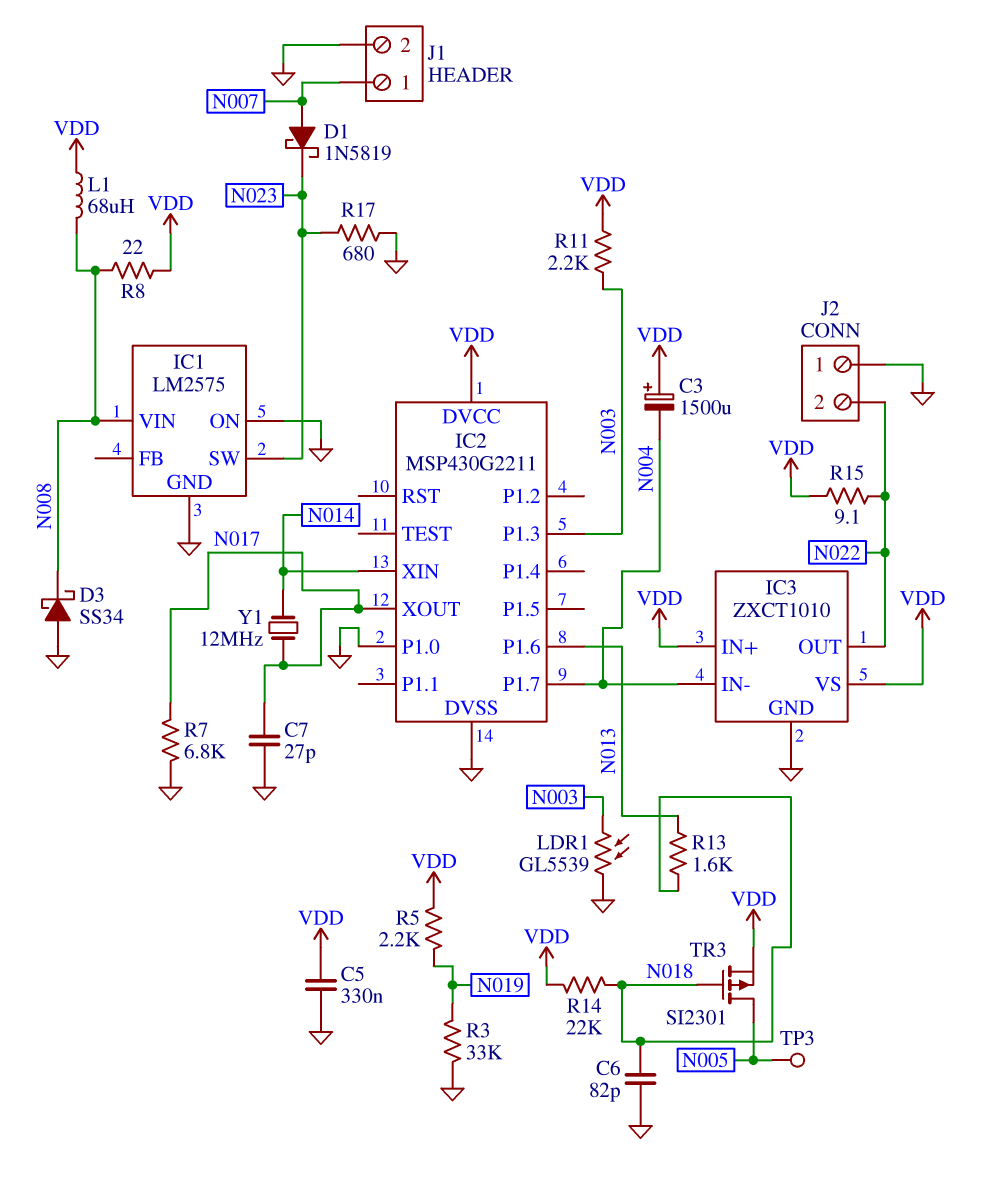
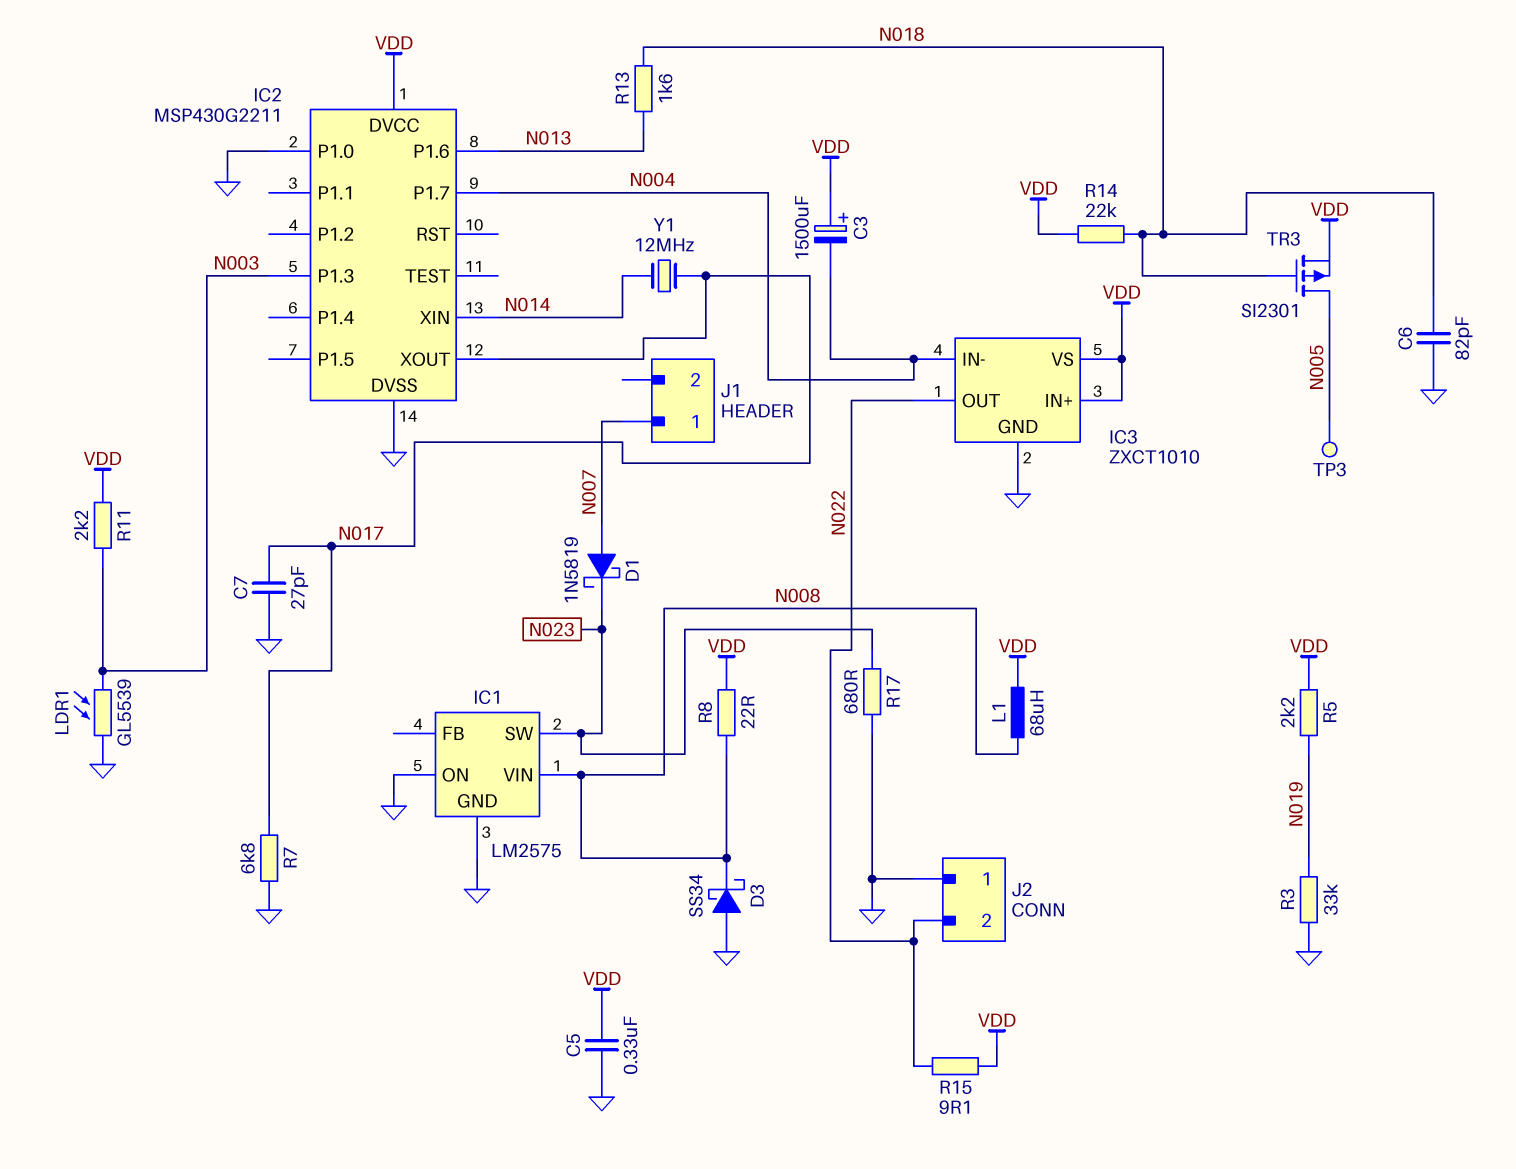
J1 pin 2: GND -> none

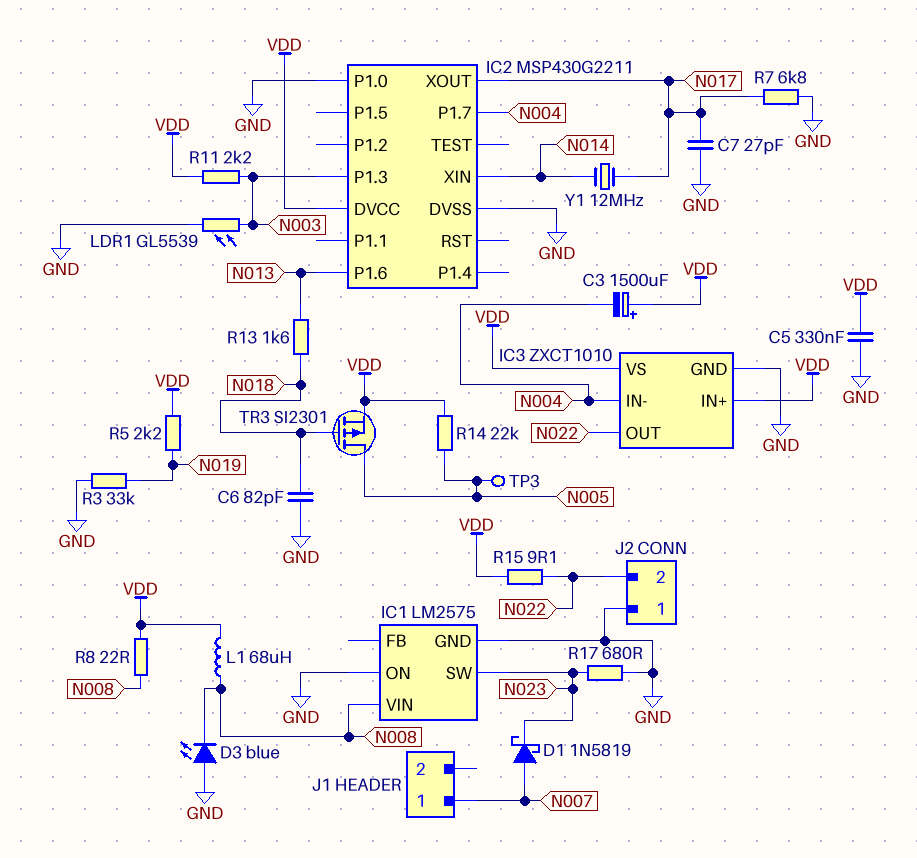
D3: schottky SS34 (A GND, K N008) -> LED blue (A GND, K N008)
R14: 22k (N018, VDD) -> 22k (N005, VDD)

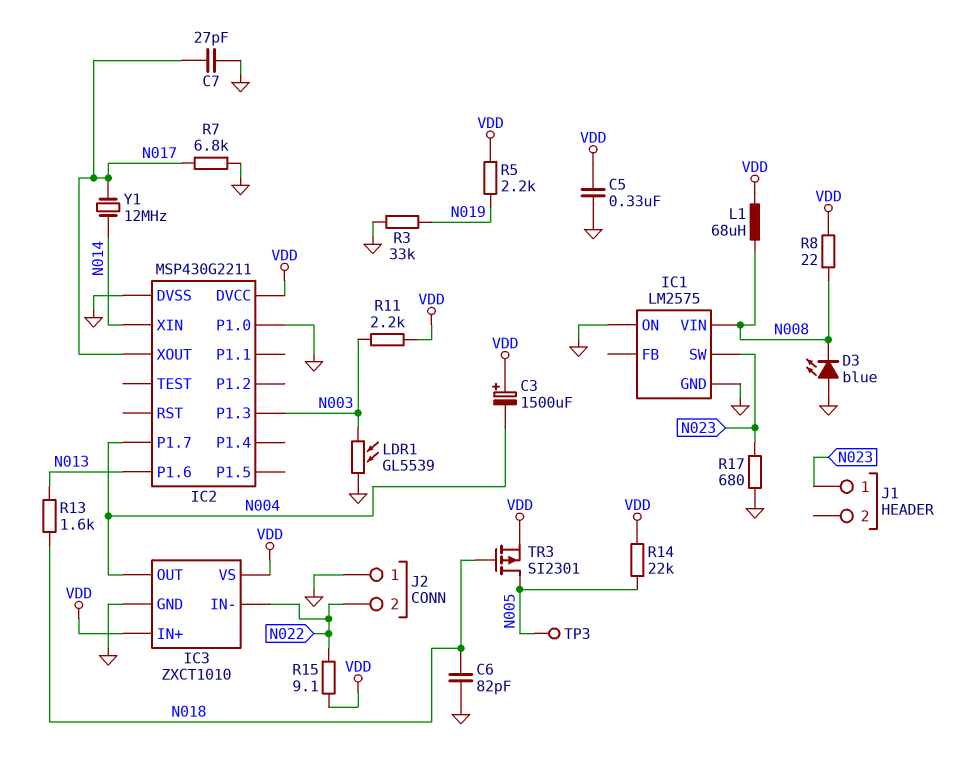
D1: schottky 1N5819 (A N007, K N023) -> none
IC3 pin IN-: N004 -> N022
IC3 pin OUT: N022 -> N004
J1 pin 1: N007 -> N023

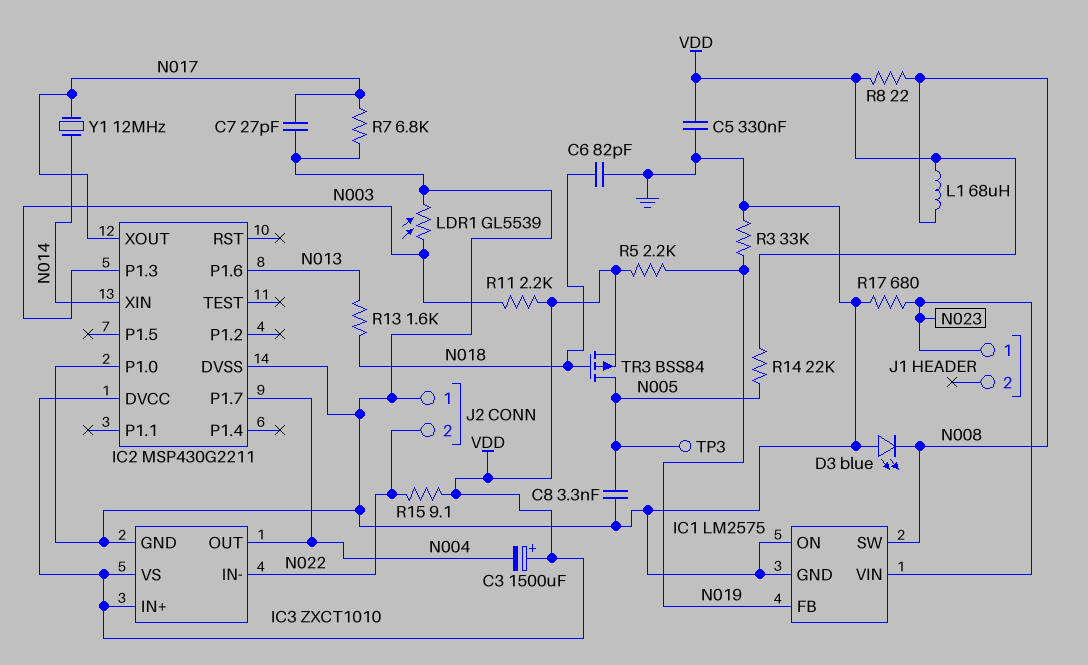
C8: none -> 3.3nF (GND, N005)
IC1 pin FB: none -> N019
IC1 pin SW: N023 -> N008
IC1 pin VIN: N008 -> N023
TR3: PMOS SI2301 (G N018, D N005, S VDD) -> PMOS BSS84 (G N018, D N005, S VDD)

